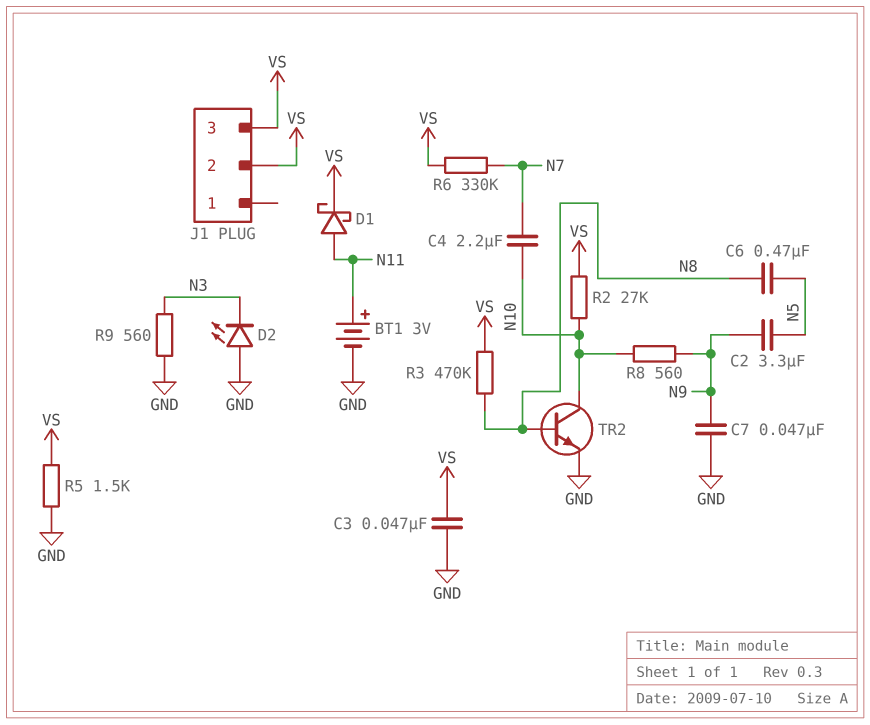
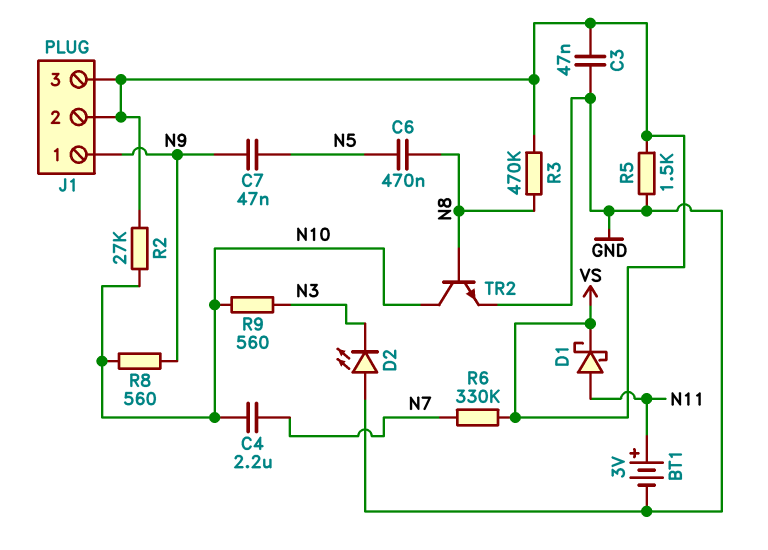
C2: 3.3uF (N5, N9) -> none
C7: 47nF (GND, N9) -> 47nF (N5, N9)
J1 pin 1: none -> N9
R9: 560 (GND, N3) -> 560 (N3, N10)

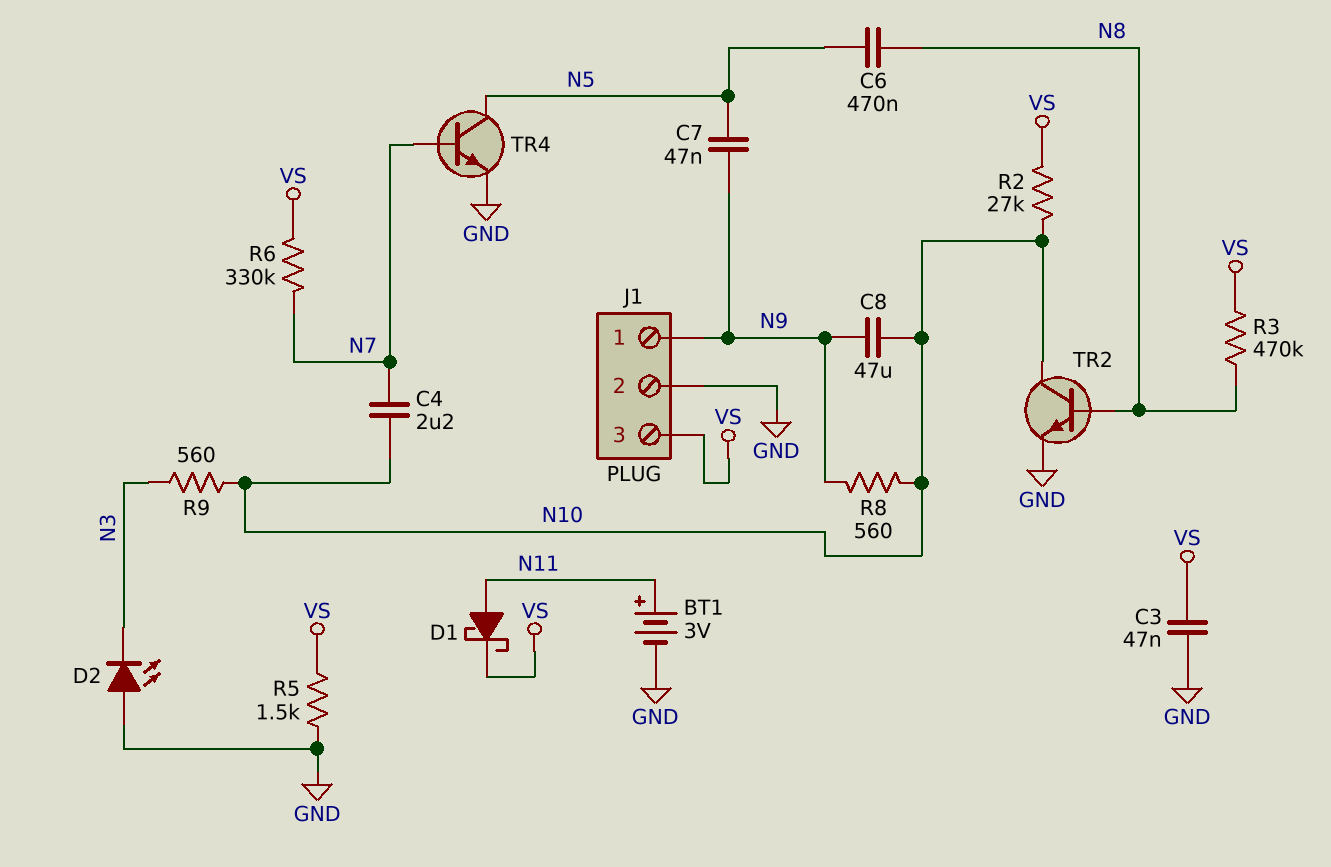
C8: none -> 47uF (N9, N10)
J1 pin 2: VS -> GND
TR4: none -> NPN (B N7, C N5, E GND)

